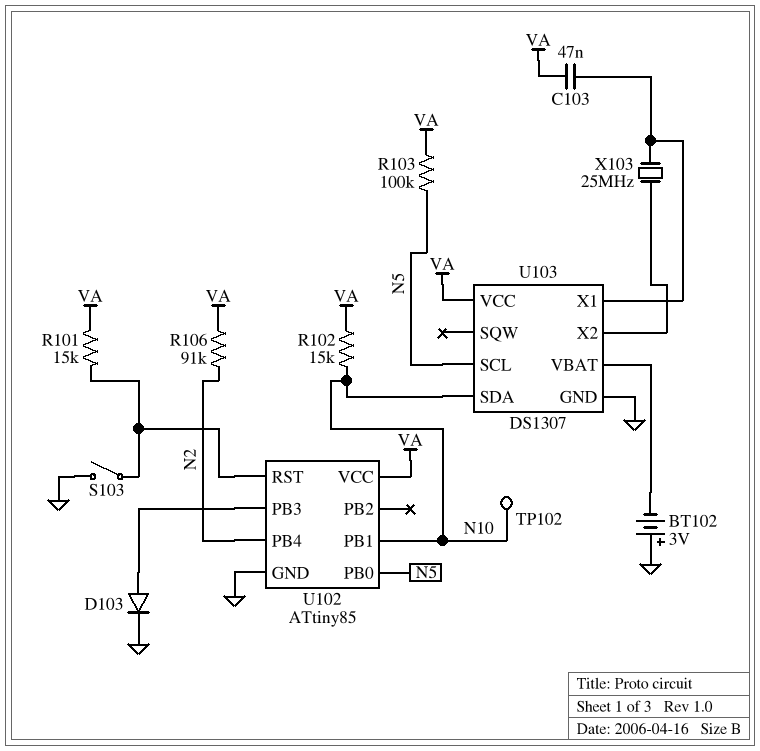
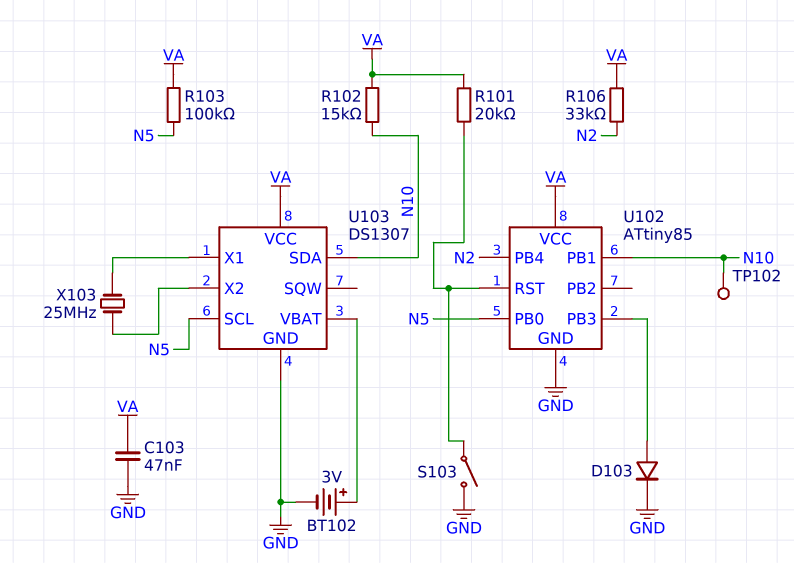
BT102: 3V (plus GND, minus U103/VBAT) -> 3V (plus U103/VBAT, minus GND)
C103: 47nF (U103/X1, VA) -> 47nF (GND, VA)
R101: 15k (U102/RST, VA) -> 20k (U102/RST, VA)
R106: 91k (N2, VA) -> 33k (N2, VA)

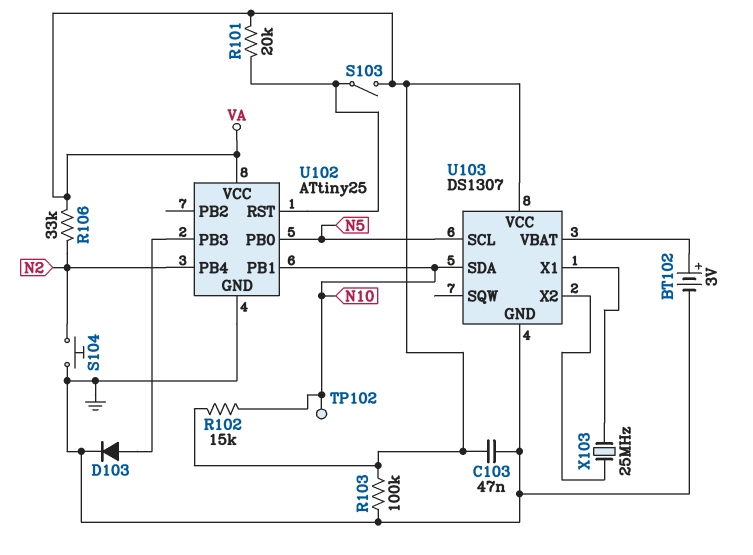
R103: 100k (N5, VA) -> 100k (GND, VA)
S103: switch (GND, U102/RST) -> switch (U102/RST, VA)
S104: none -> button (GND, N2)
U102: ATtiny85 -> ATtiny25

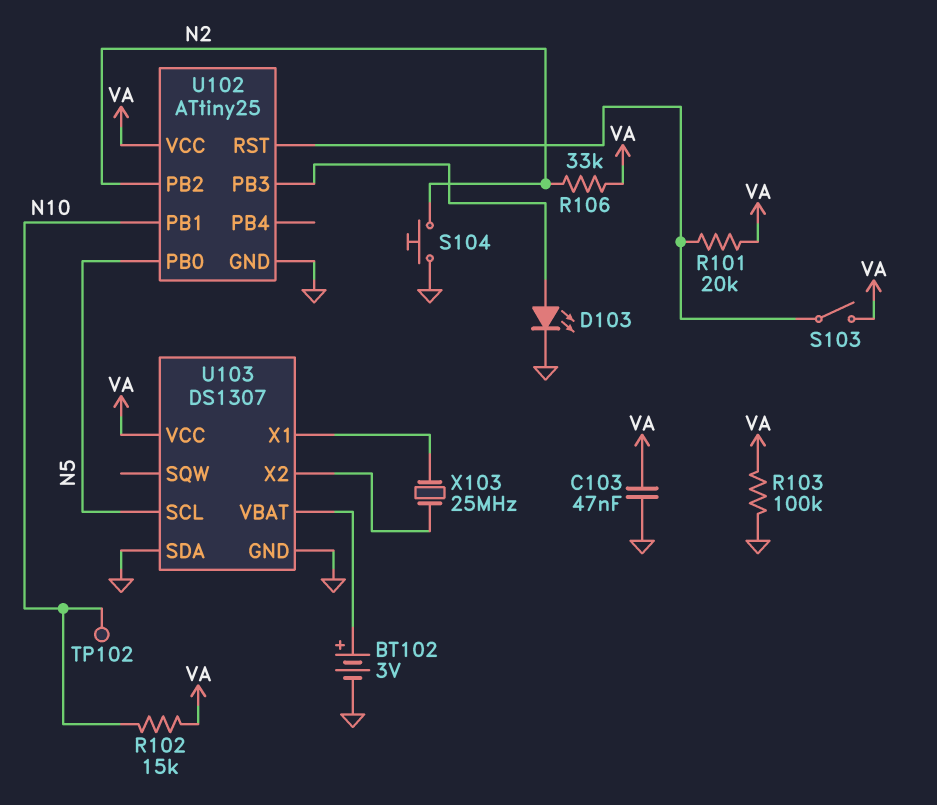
D103: diode (A U102/PB3, K GND) -> LED (A U102/PB3, K GND)
U102 pin PB2: none -> N2
U102 pin PB4: N2 -> none
U103 pin SDA: N10 -> GND

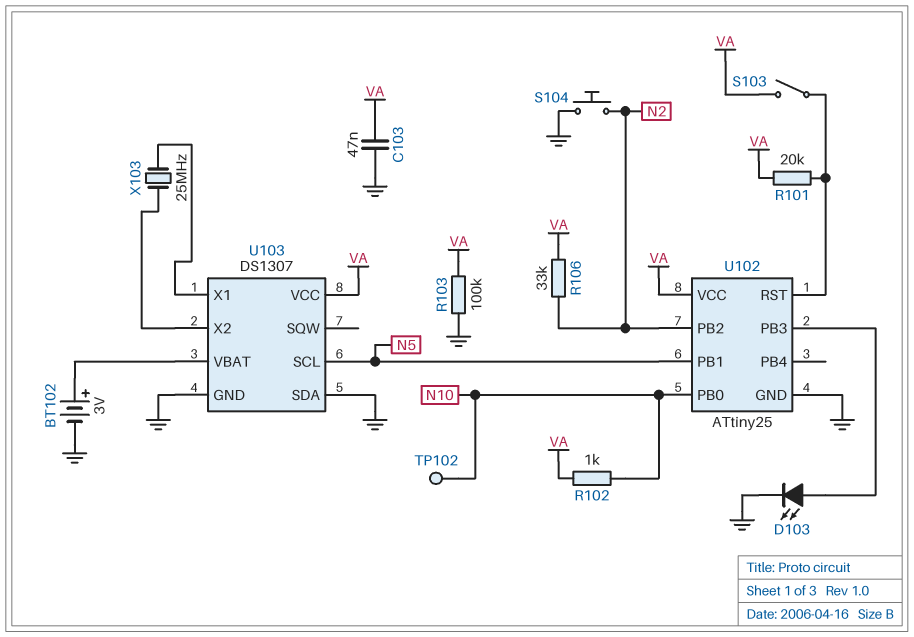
R102: 15k (N10, VA) -> 1k (N10, VA)
U102 pin PB0: N5 -> N10
U102 pin PB1: N10 -> N5

